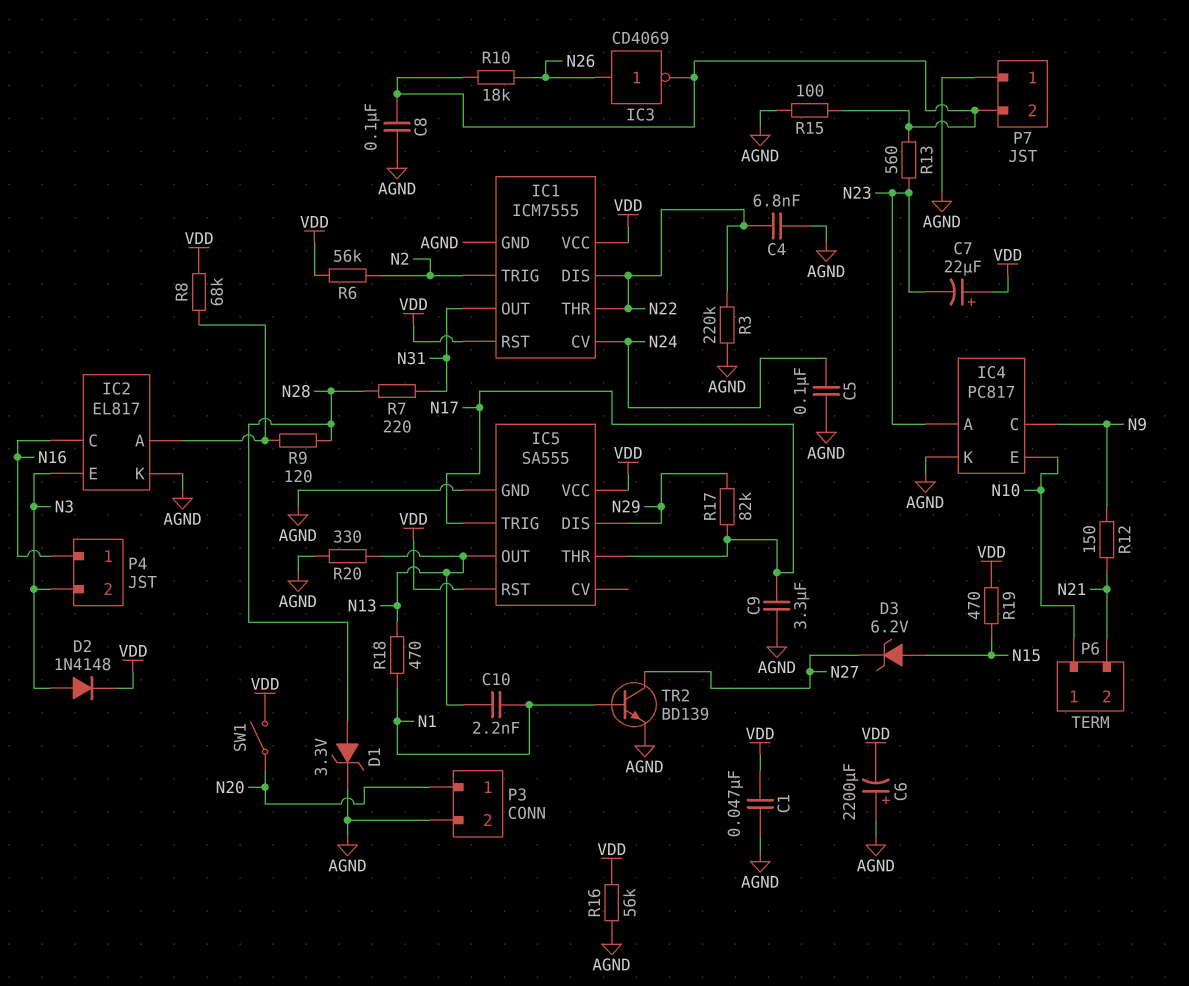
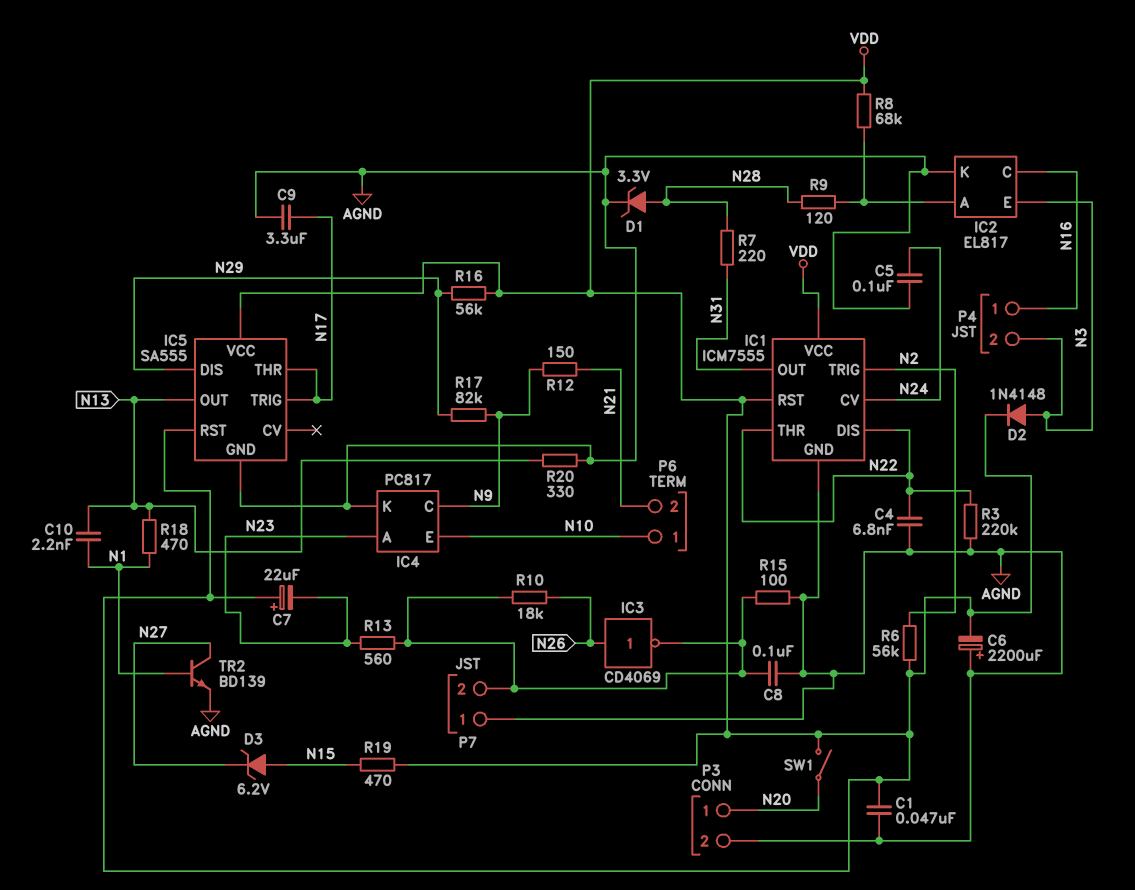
R16: 56k (AGND, VDD) -> 56k (N29, VDD)
R17: 82k (N17, N29) -> 82k (N9, N29)

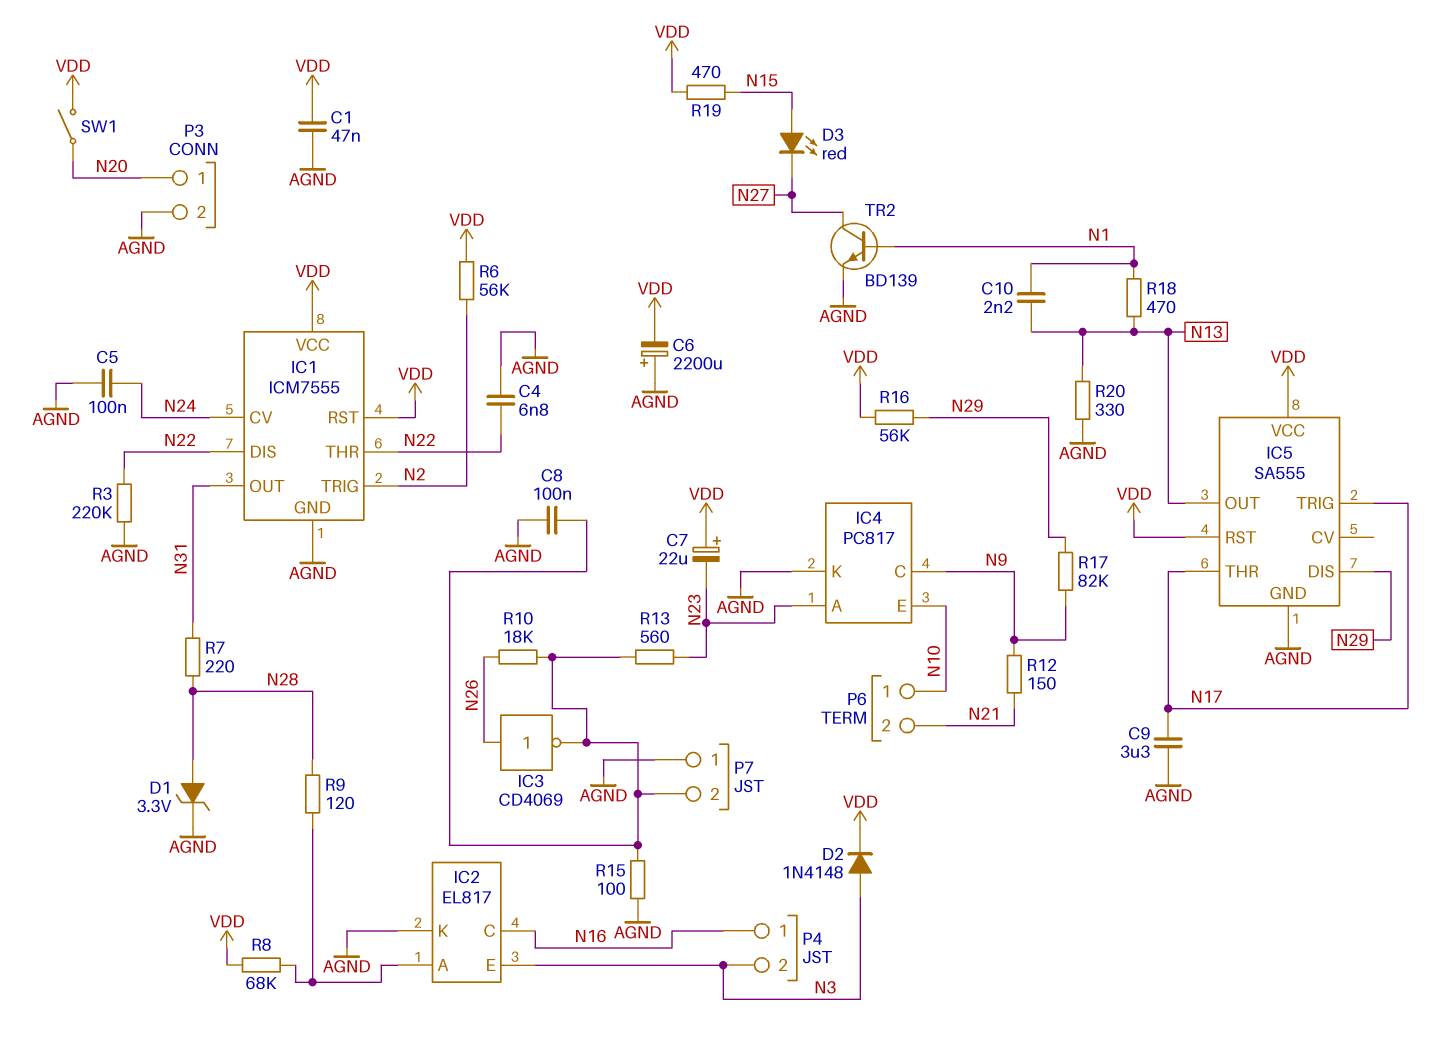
D3: zener 6.2V (A N15, K N27) -> LED red (A N15, K N27)

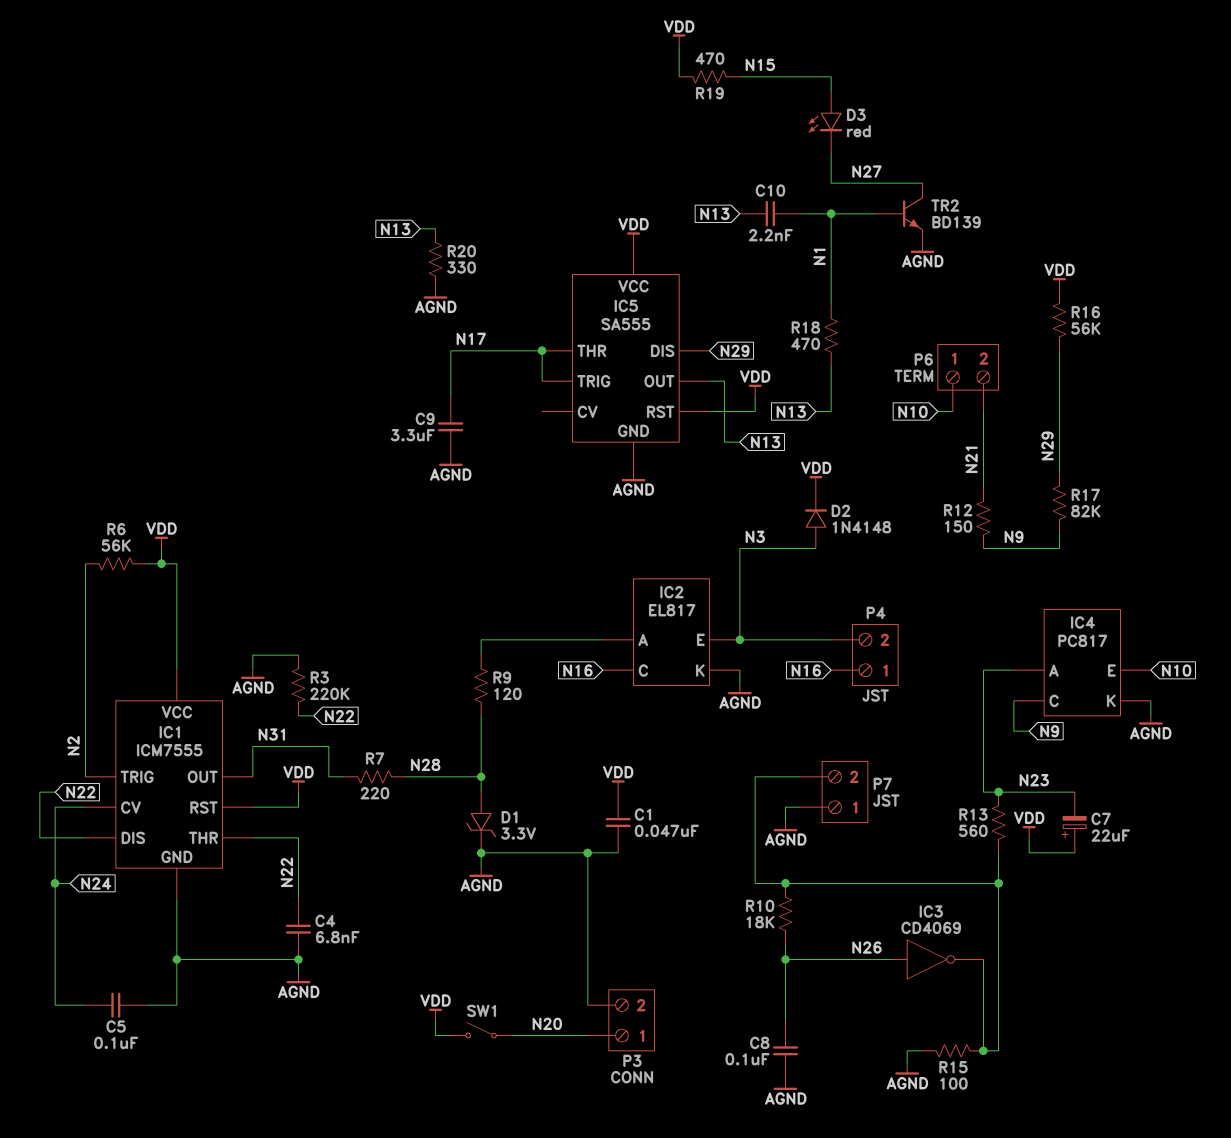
C6: 2200uF (plus AGND, minus VDD) -> none
C8: 100nF (AGND, P7/2) -> 100nF (AGND, N26)
R8: 68k (IC2/A, VDD) -> none

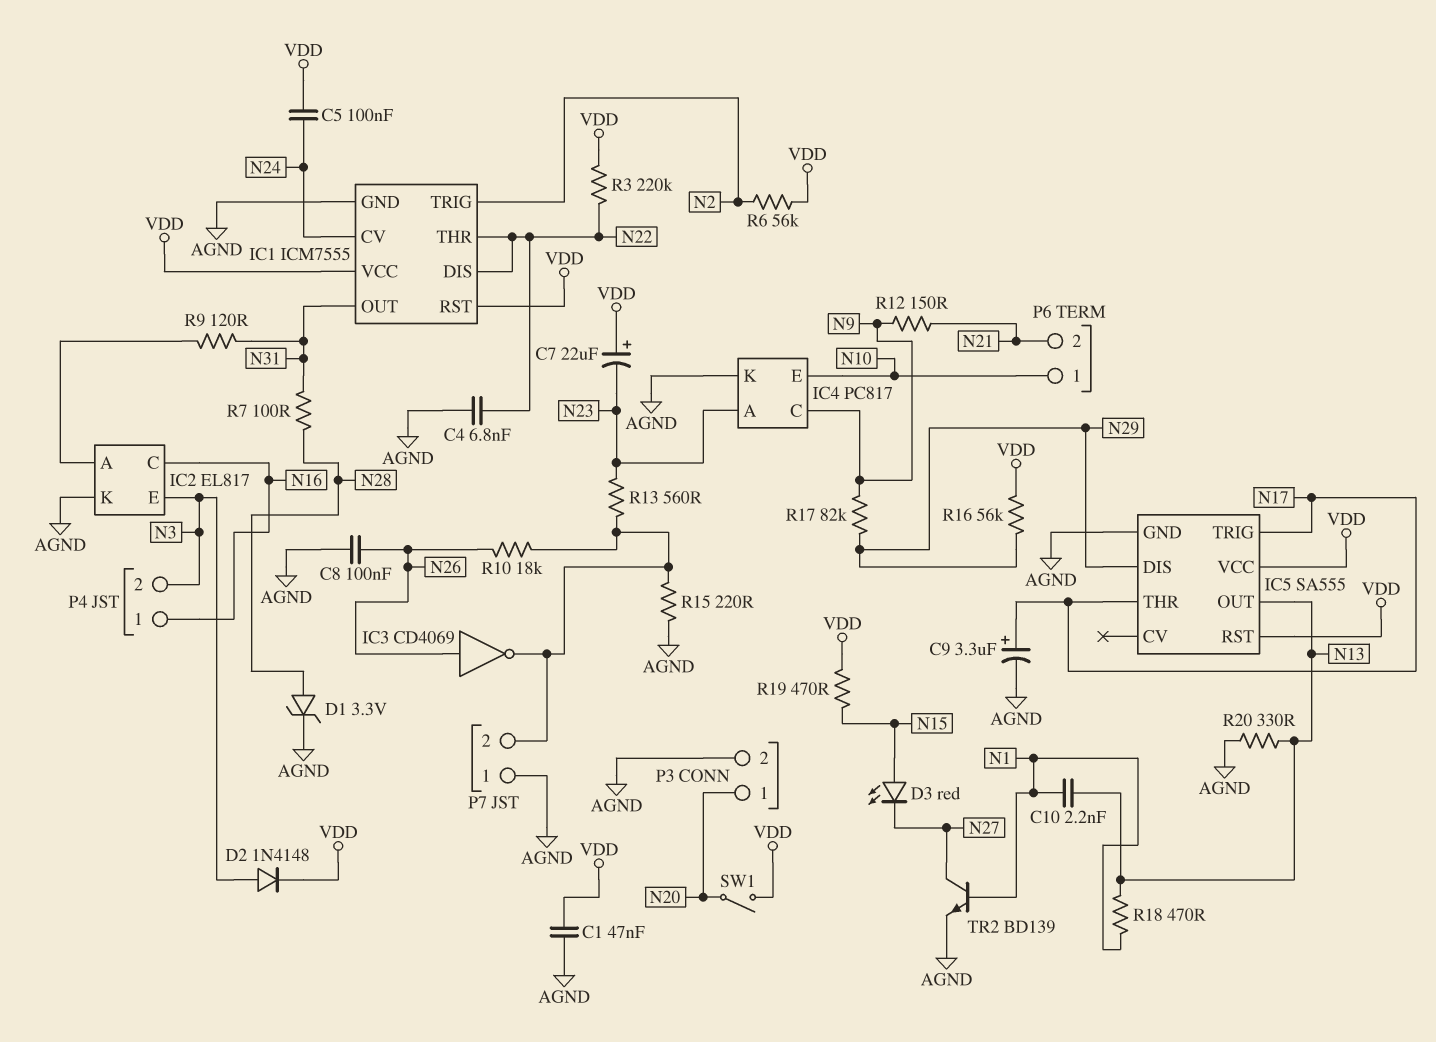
C5: 100nF (AGND, N24) -> 100nF (N24, VDD)
C9: 3.3uF (AGND, N17) -> 3.3uF (plus N17, minus AGND)
R3: 220k (AGND, N22) -> 220k (N22, VDD)
R7: 220 (N28, N31) -> 100 (N28, N31)
R9: 120 (IC2/A, N28) -> 120 (IC2/A, N31)
R15: 100 (AGND, P7/2) -> 220 (AGND, P7/2)

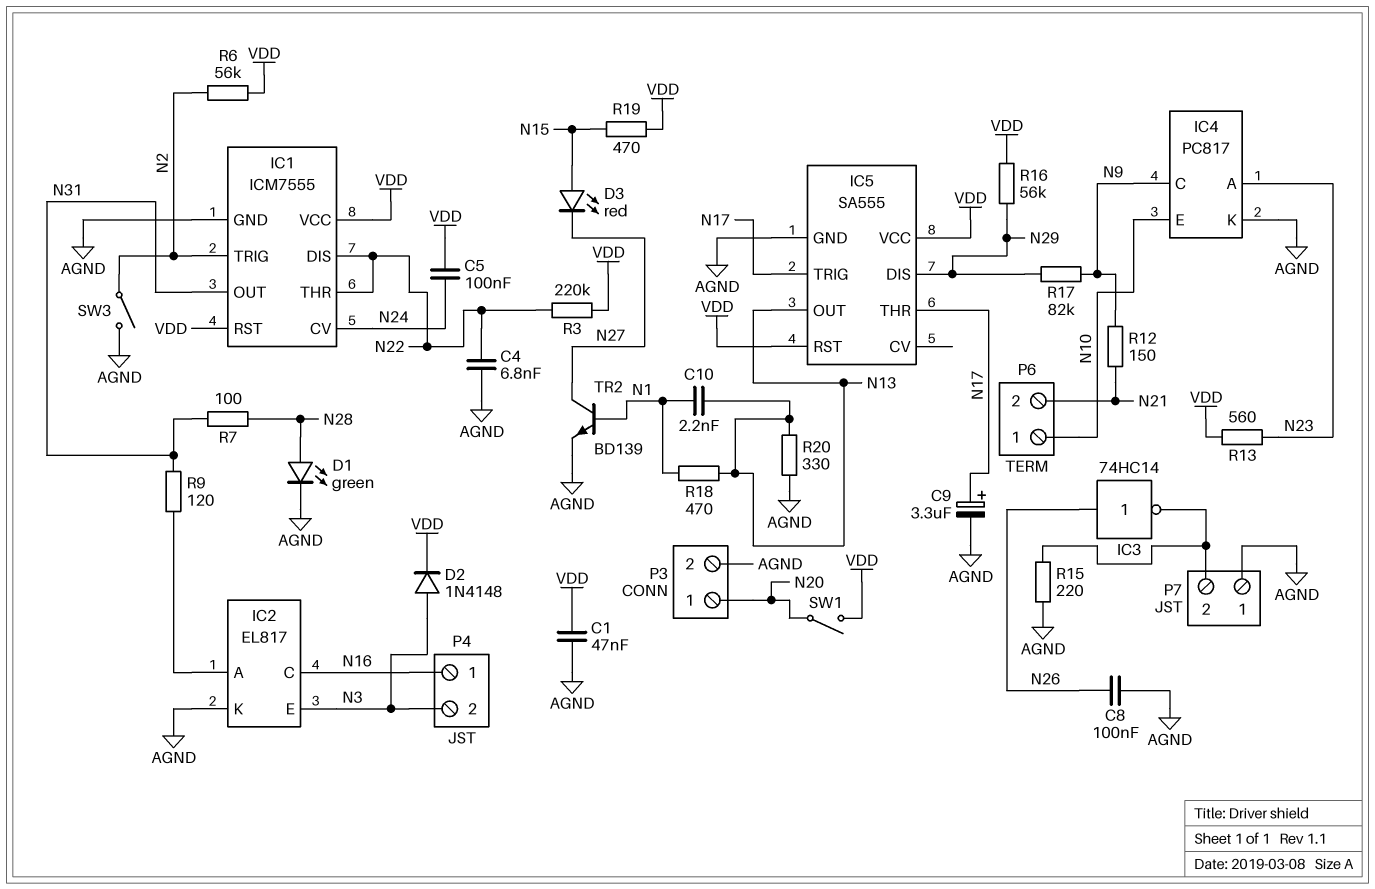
C7: 22uF (plus VDD, minus N23) -> none
D1: zener 3.3V (A N28, K AGND) -> LED green (A N28, K AGND)
IC3: NOT CD4069 (in N26, out P7/2) -> NOT 74HC14 (in N26, out P7/2)
R10: 18k (N26, P7/2) -> none
R13: 560 (N23, P7/2) -> 560 (N23, VDD)
SW3: none -> switch (AGND, N2)

